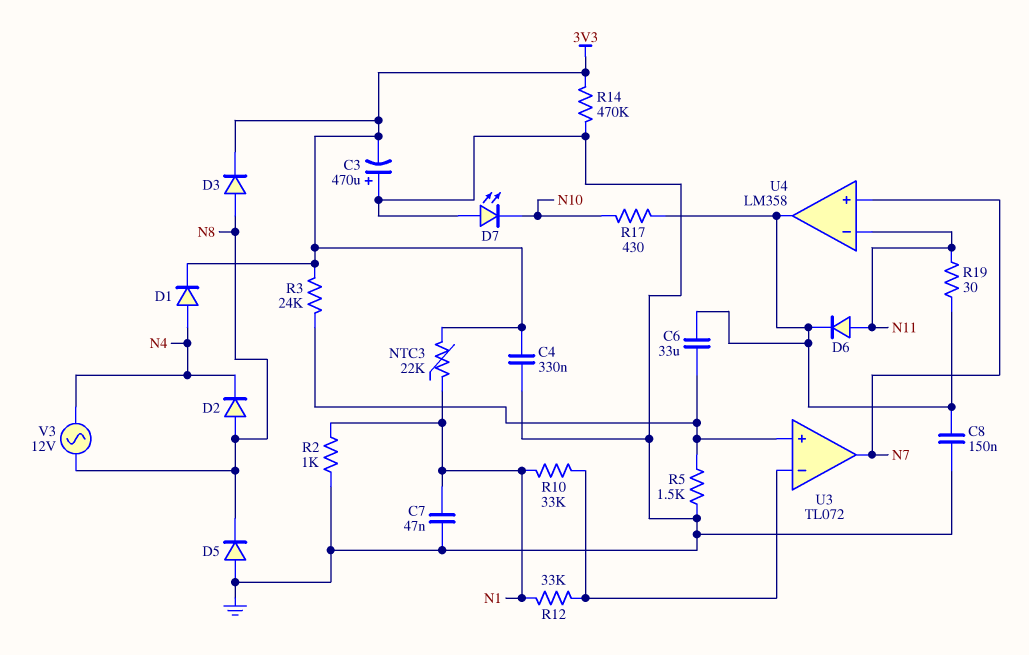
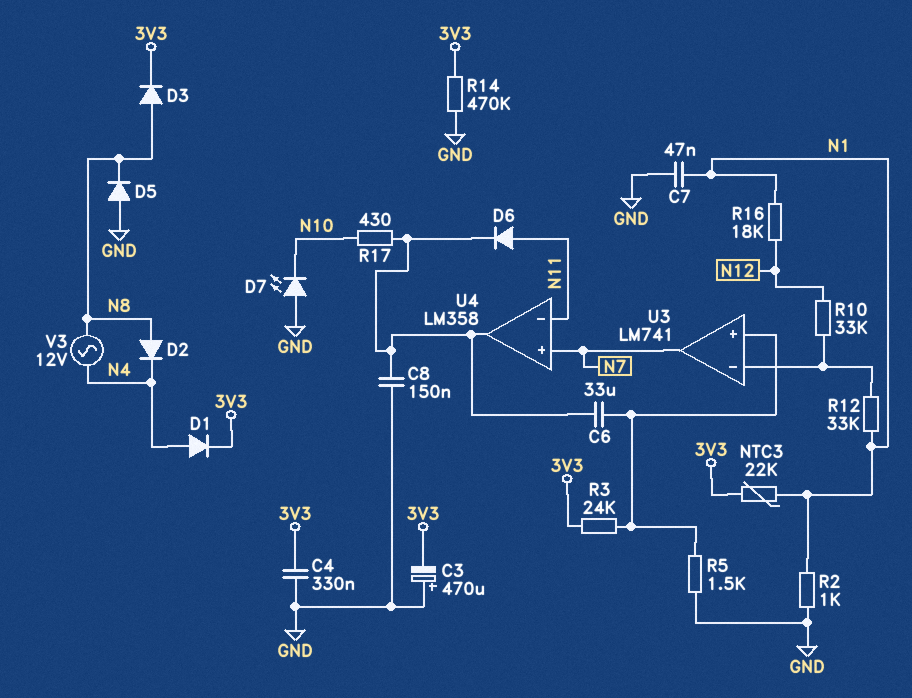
R10: 33k (N1, U3/in-) -> 33k (N12, U3/in-)
R16: none -> 18k (N1, N12)
R19: 30 (N11, U4/out) -> none
U3: TL072 -> LM741

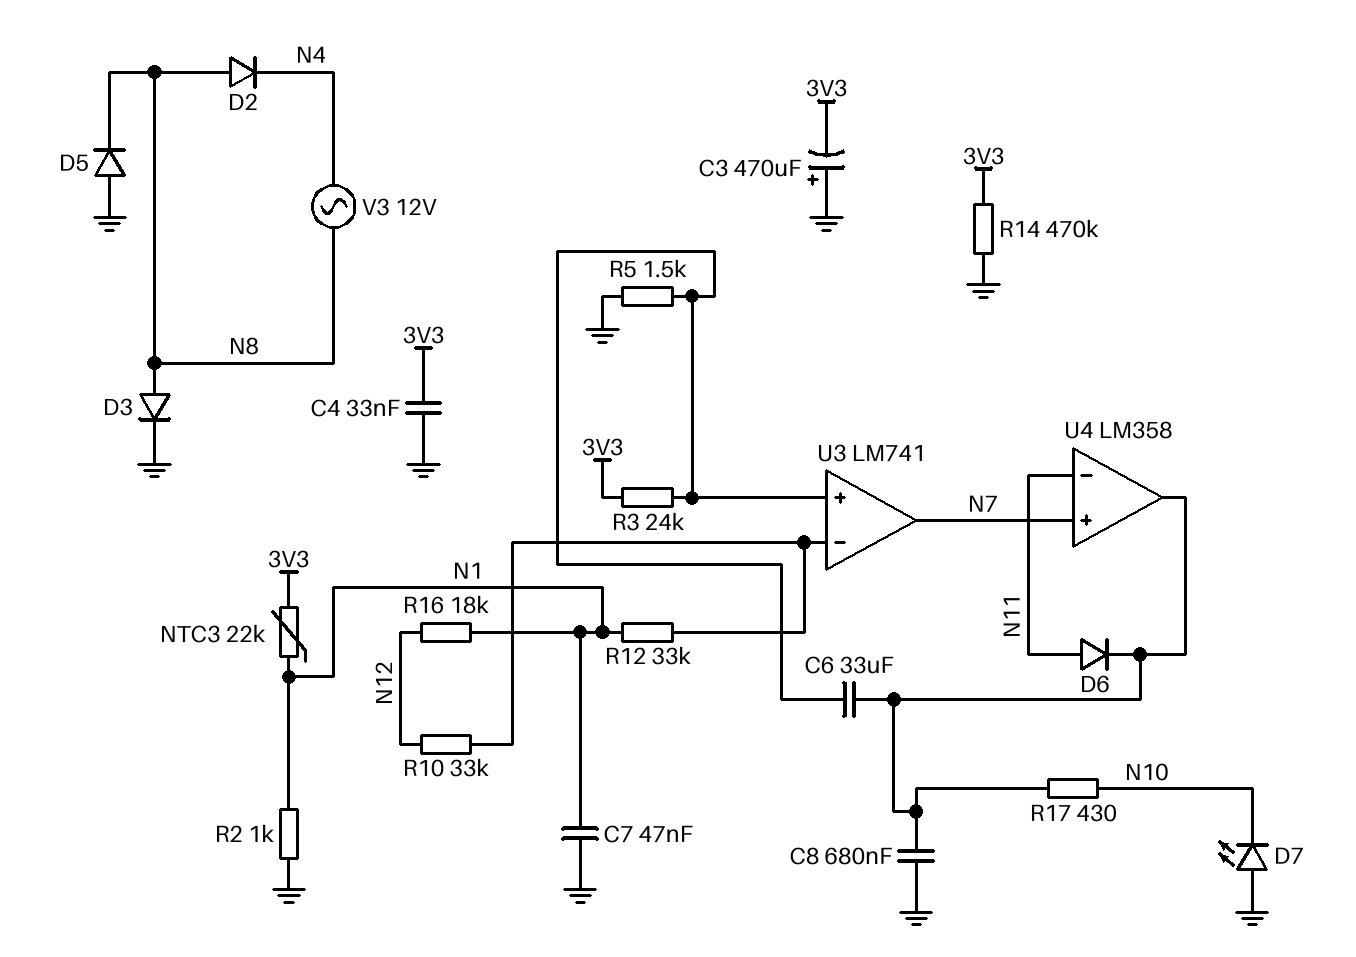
C4: 330nF (3V3, GND) -> 33nF (3V3, GND)
C8: 150nF (GND, U4/out) -> 680nF (GND, U4/out)
D1: diode (A N4, K 3V3) -> none
D3: diode (A N8, K 3V3) -> diode (A N8, K GND)

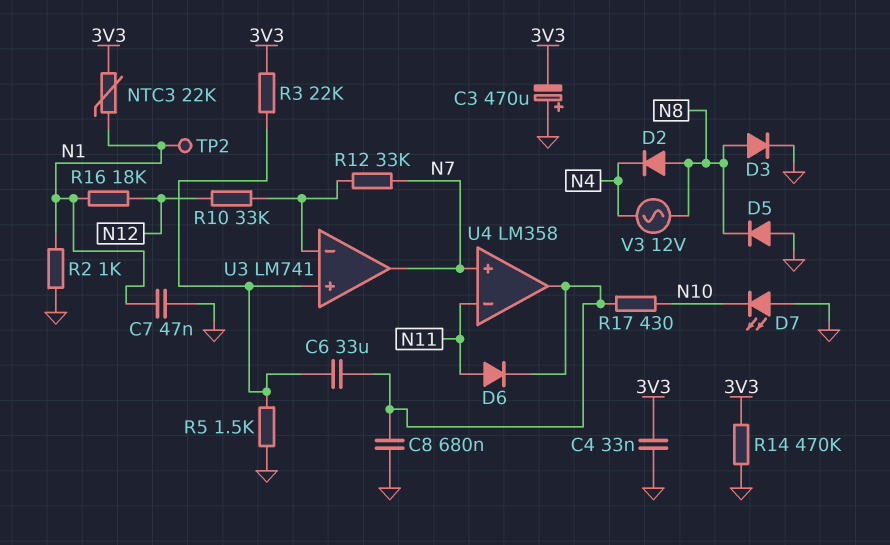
R3: 24k (3V3, U3/in+) -> 22k (3V3, U3/in+)
R12: 33k (N1, U3/in-) -> 33k (N7, U3/in-)
TP2: none -> test point (N1)

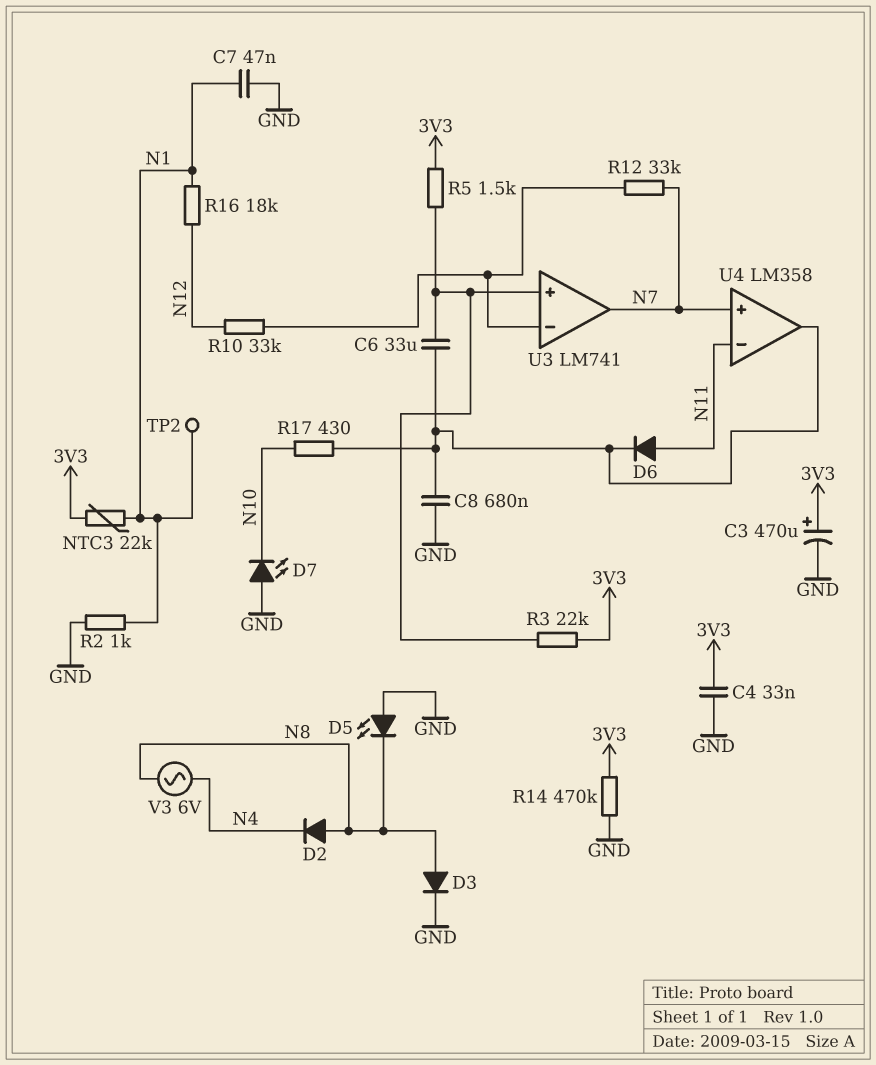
C3: 470uF (plus GND, minus 3V3) -> 470uF (plus 3V3, minus GND)
D5: diode (A GND, K N8) -> LED (A GND, K N8)
R5: 1.5k (GND, U3/in+) -> 1.5k (3V3, U3/in+)
V3: AC 12V (N4, N8) -> AC 6V (N4, N8)

